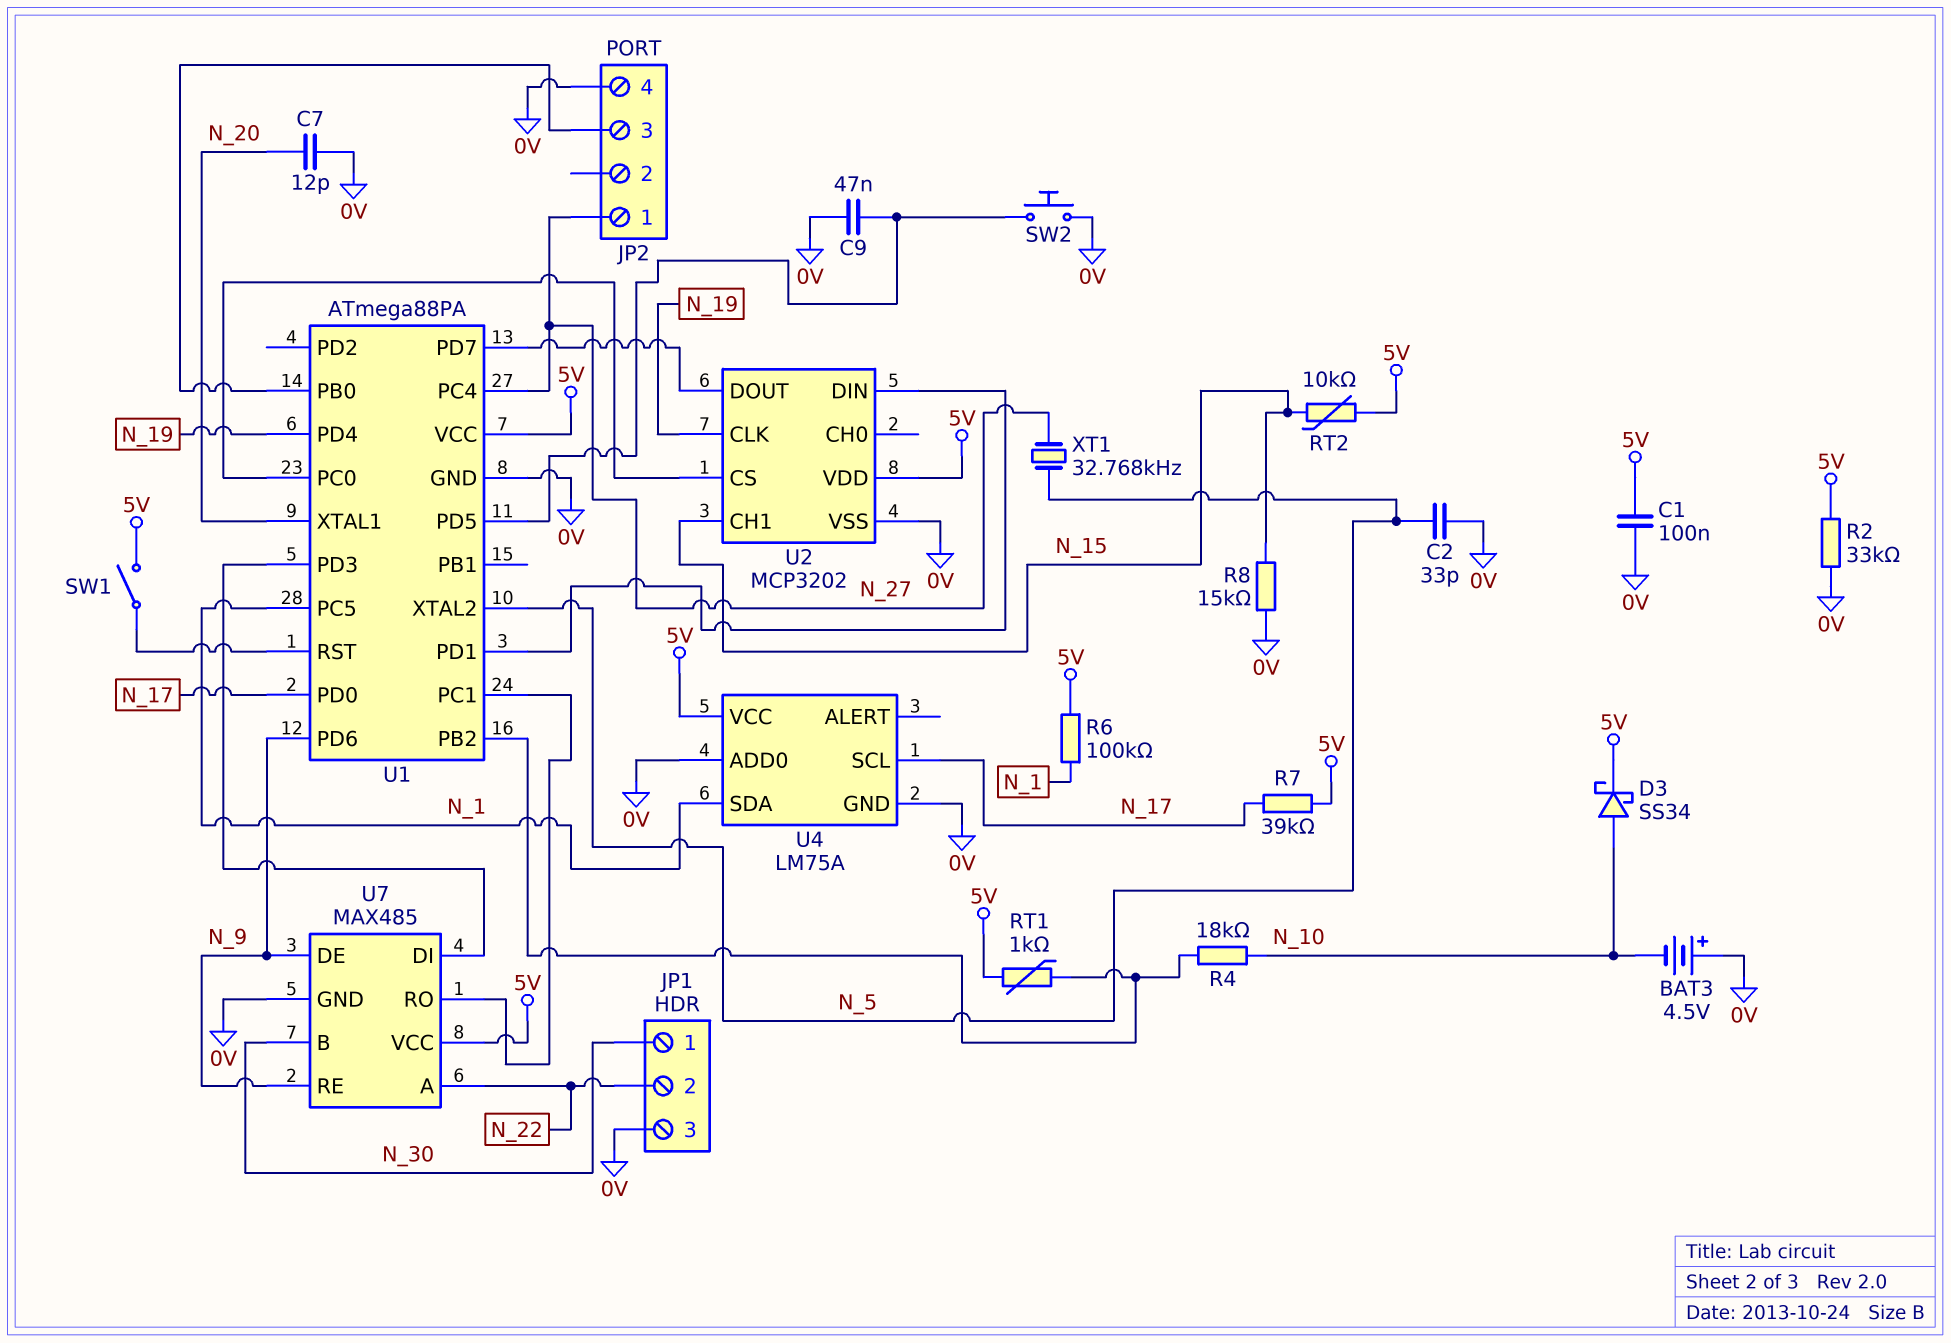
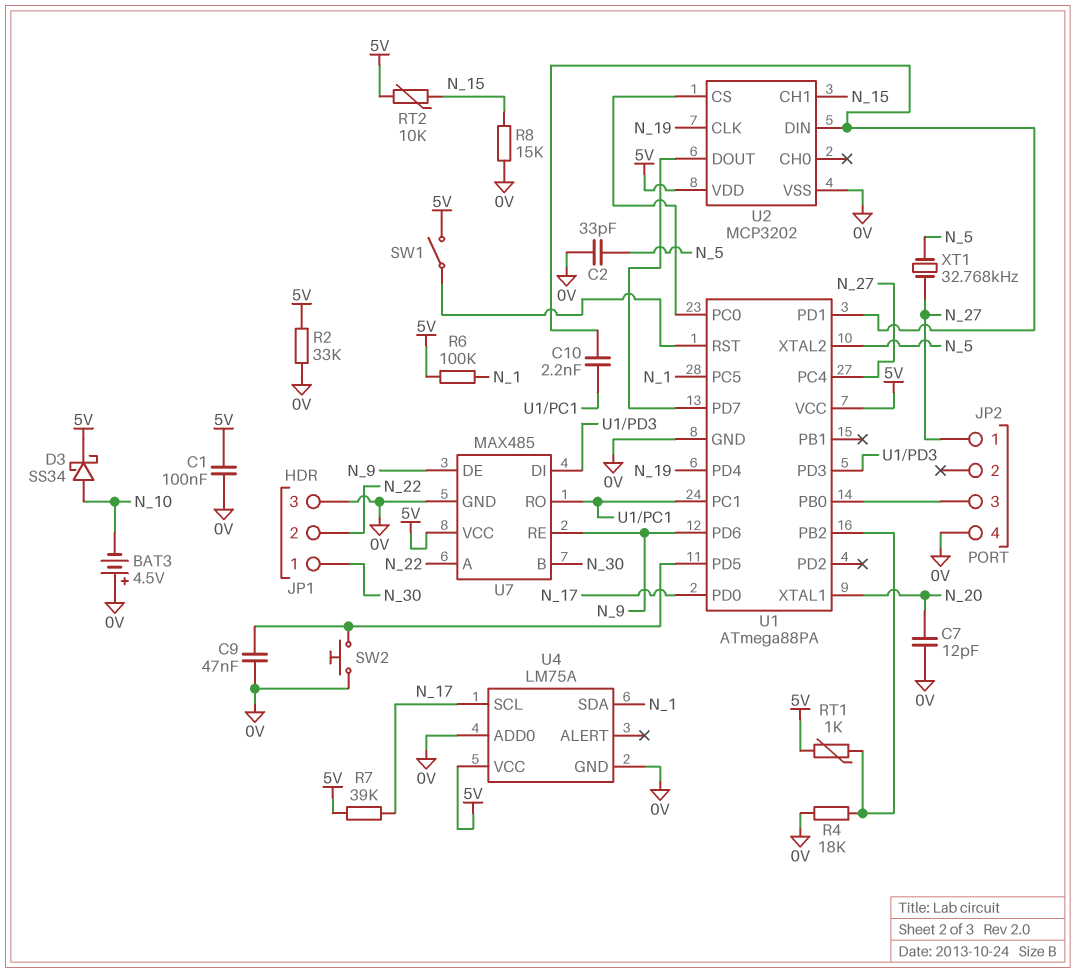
C10: none -> 2.2nF (U1/PC1, U1/PD1)
R4: 18k (N_10, U1/PB2) -> 18k (0V, U1/PB2)

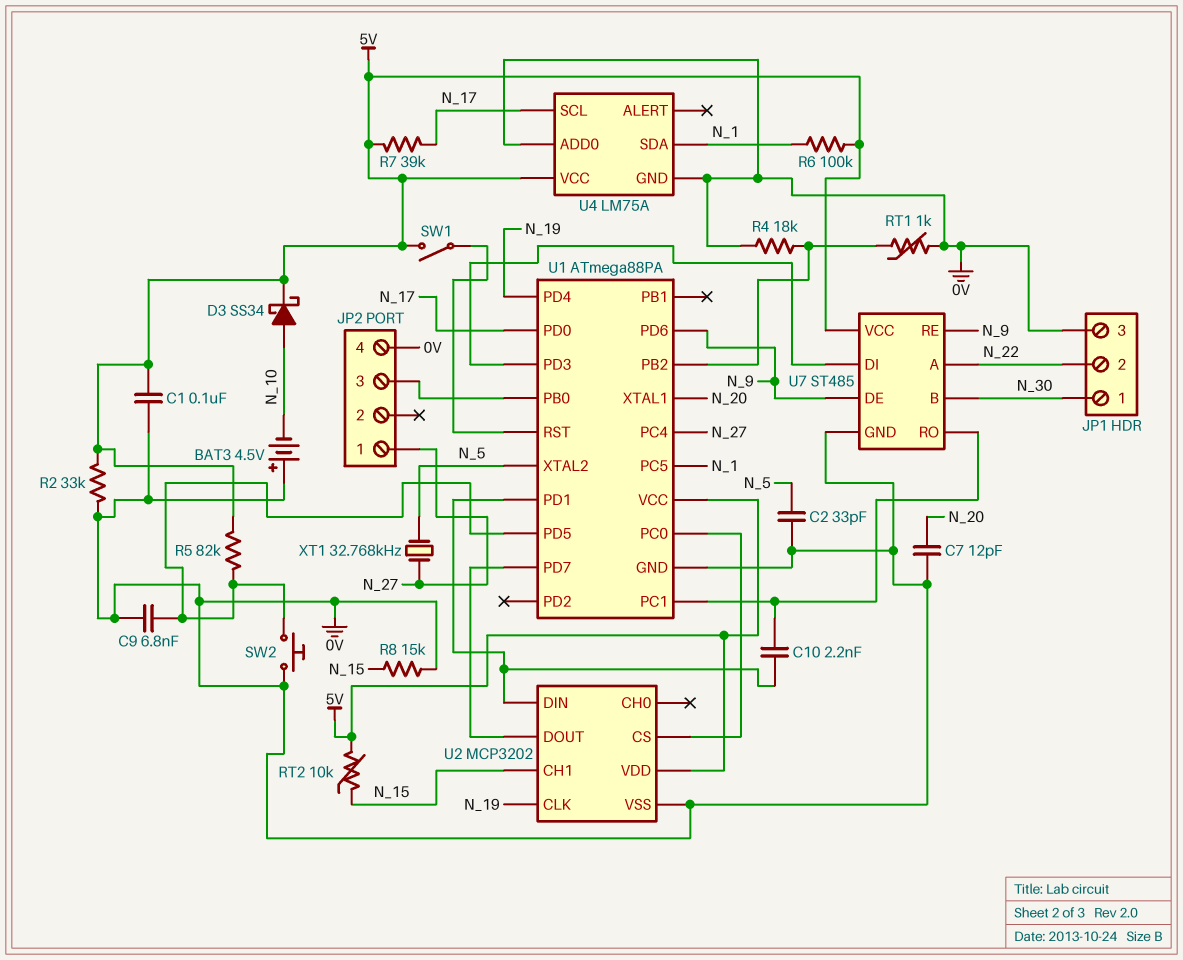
C9: 47nF (0V, U1/PD5) -> 6.8nF (0V, U1/PD5)
R5: none -> 82k (5V, U1/PD5)
RT1: 1k (5V, U1/PB2) -> 1k (0V, U1/PB2)
U7: MAX485 -> ST485

